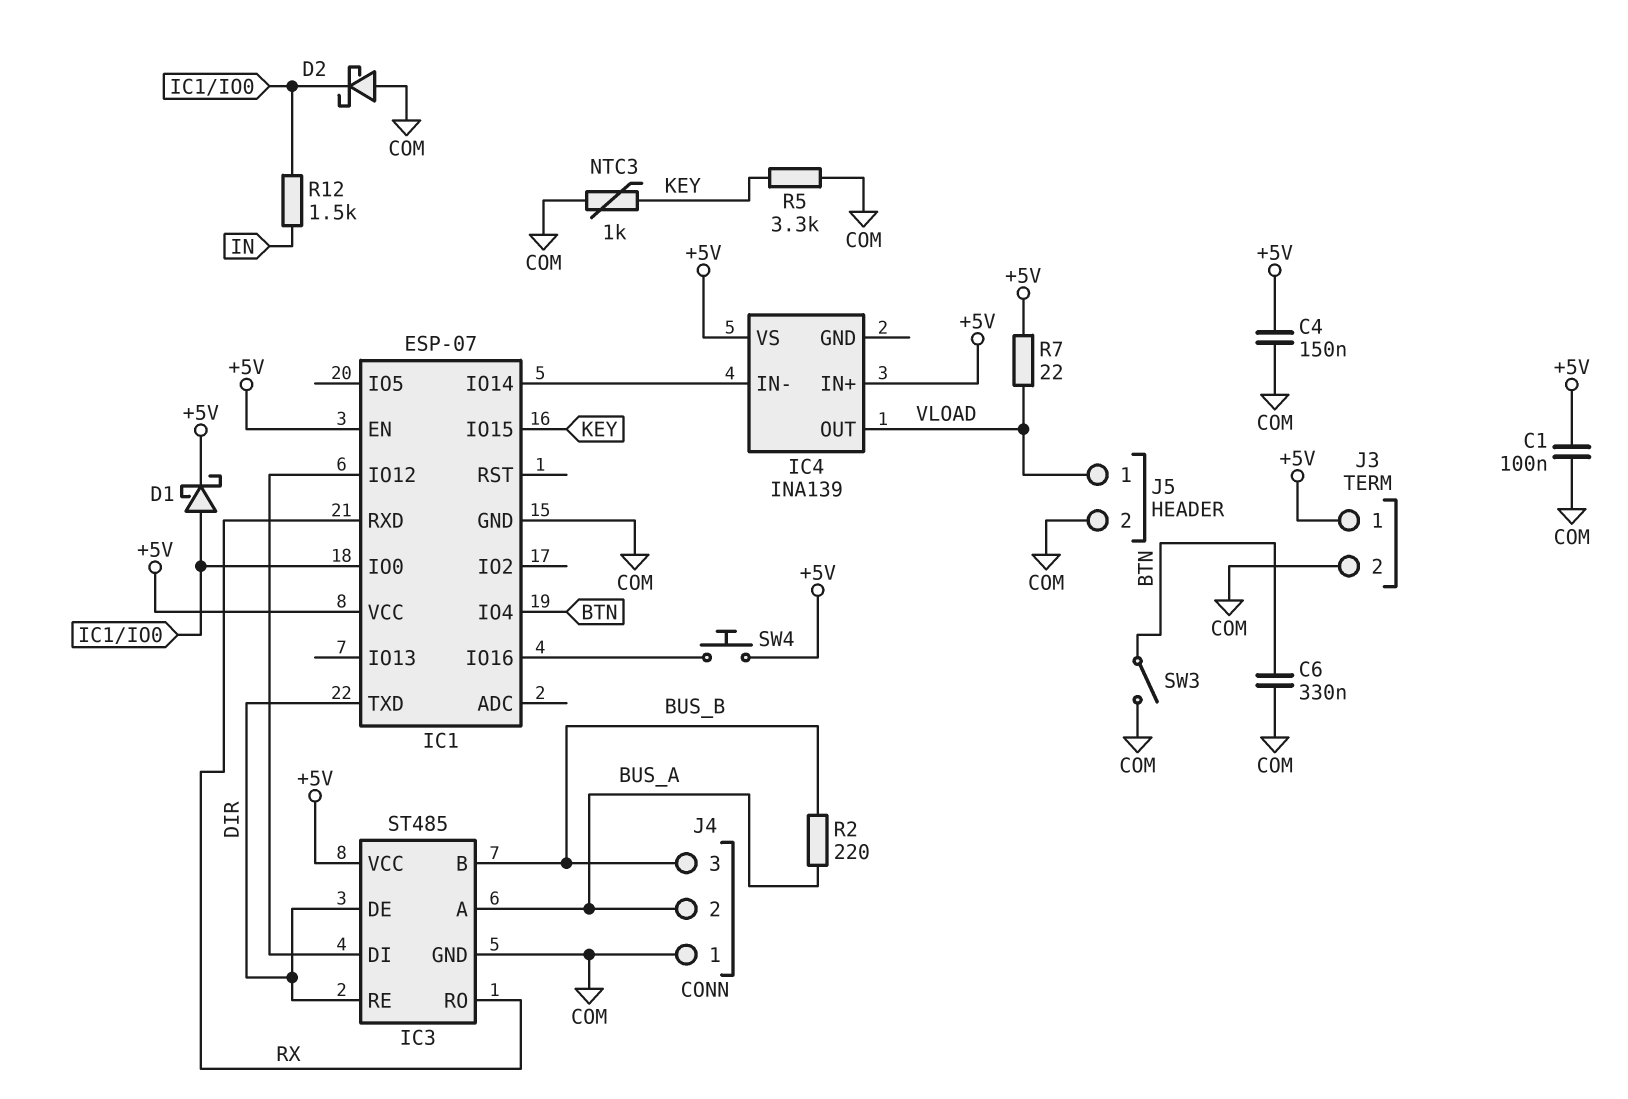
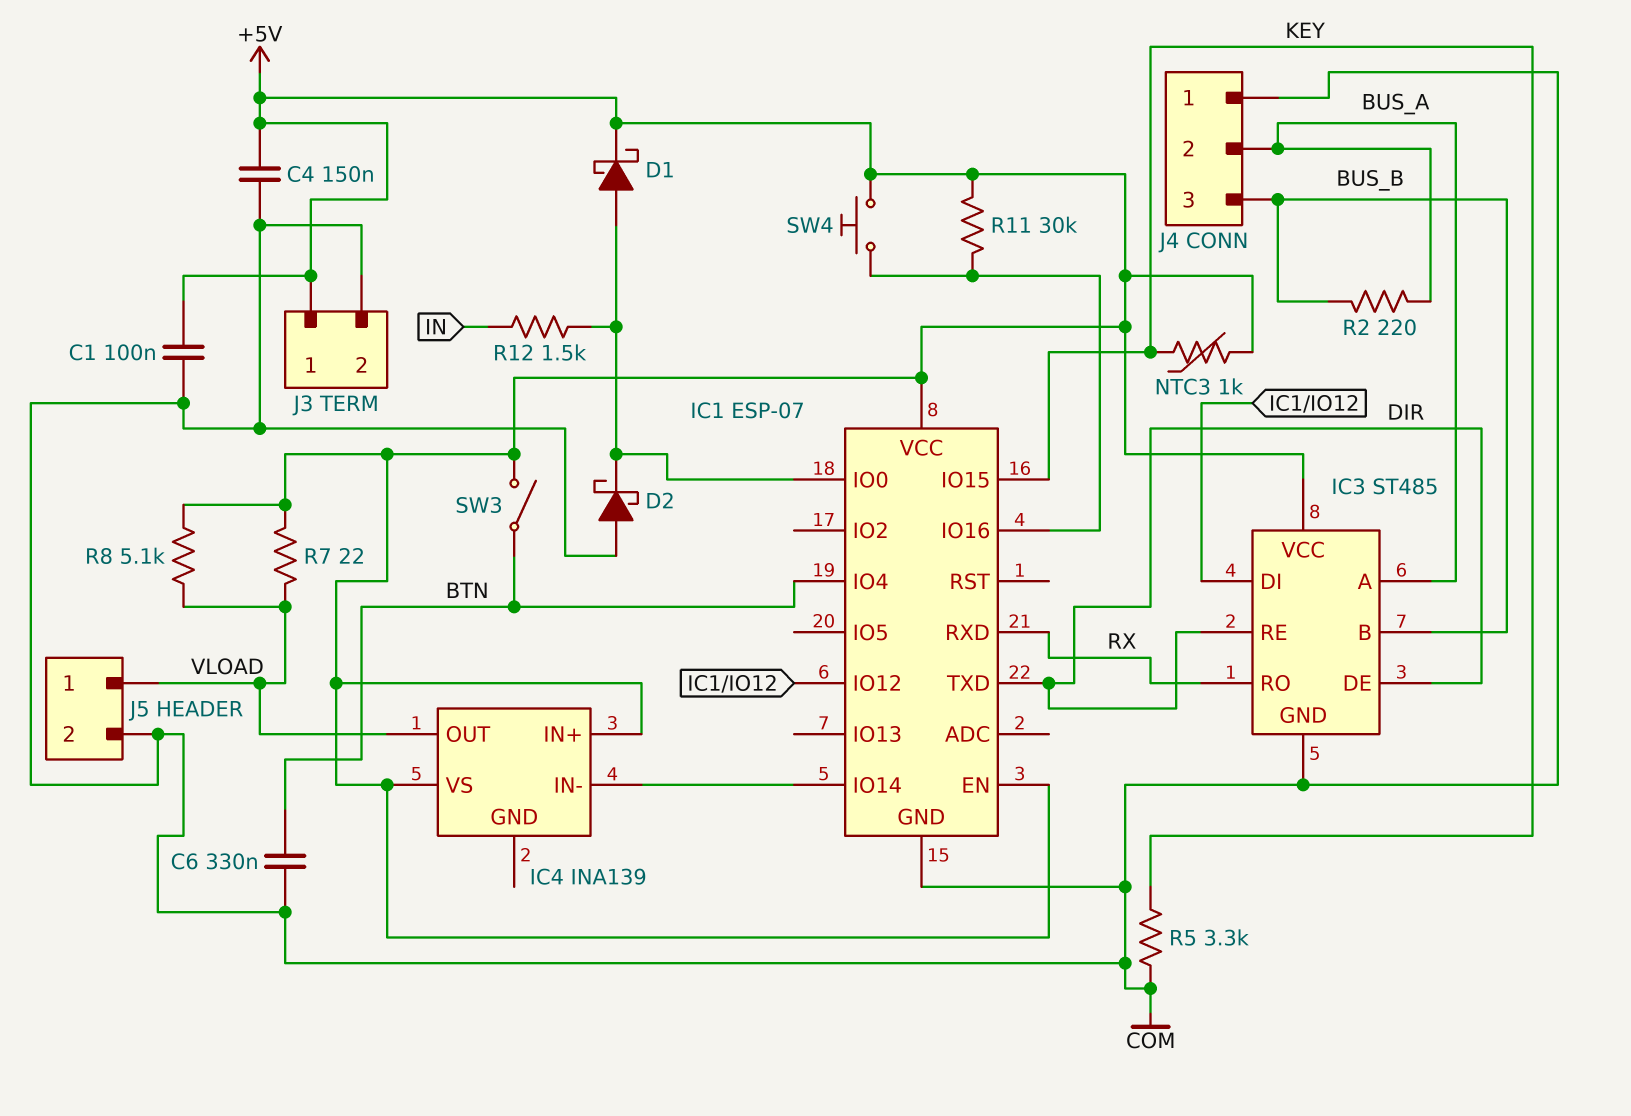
NTC3: 1k (COM, KEY) -> 1k (+5V, KEY)
R8: none -> 5.1k (+5V, VLOAD)
R11: none -> 30k (+5V, IC1/IO16)
SW3: switch (BTN, COM) -> switch (+5V, BTN)

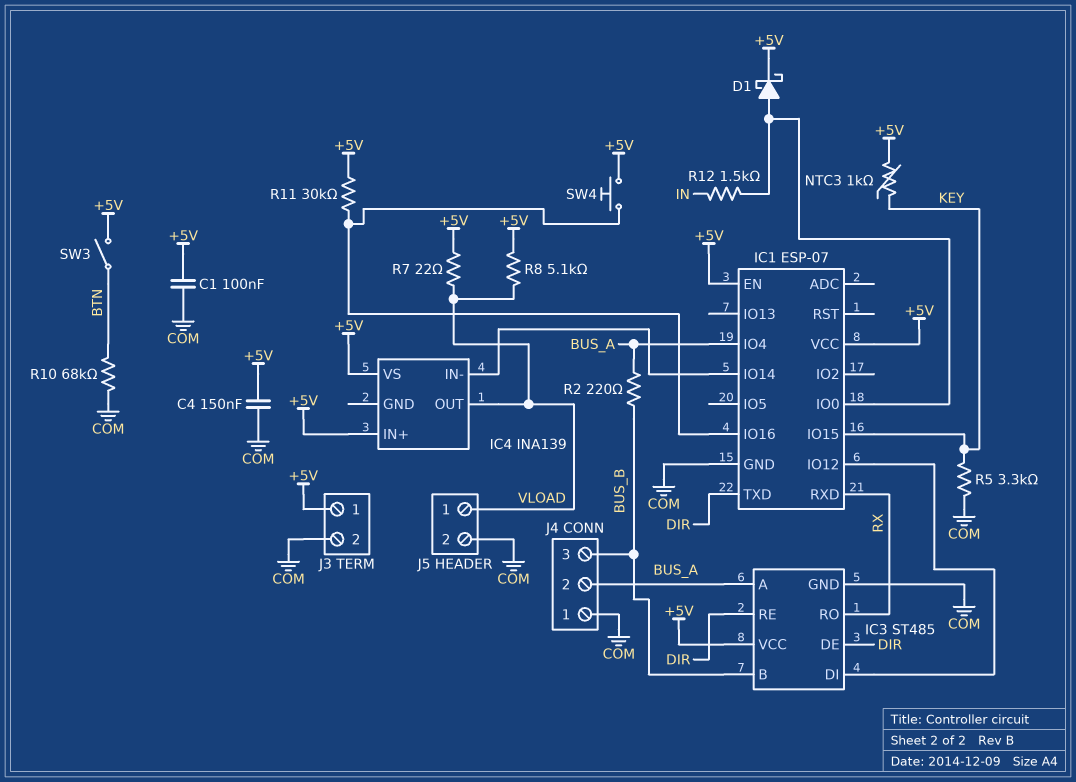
C6: 330nF (BTN, COM) -> none
D2: schottky (A COM, K IC1/IO0) -> none
IC1 pin IO4: BTN -> BUS_A
R10: none -> 68k (BTN, COM)

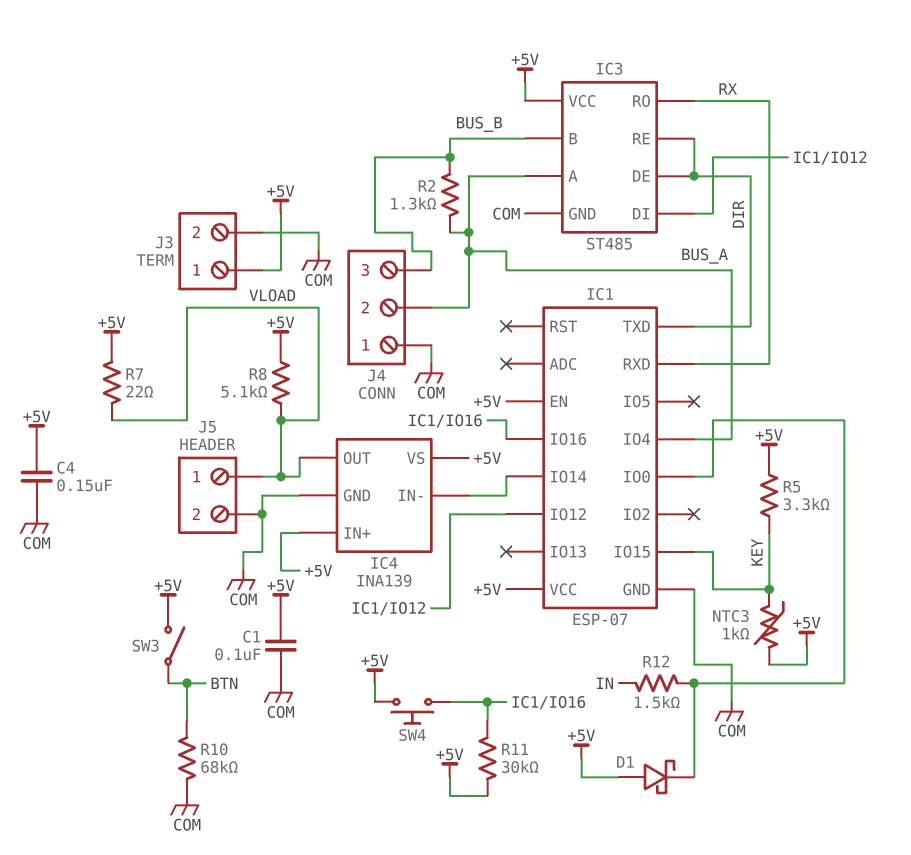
D1: schottky (A IC1/IO0, K +5V) -> schottky (A +5V, K IC1/IO0)
IC4 pin GND: none -> COM
R2: 220 (BUS_A, BUS_B) -> 1.3k (BUS_A, BUS_B)
R5: 3.3k (COM, KEY) -> 3.3k (+5V, KEY)

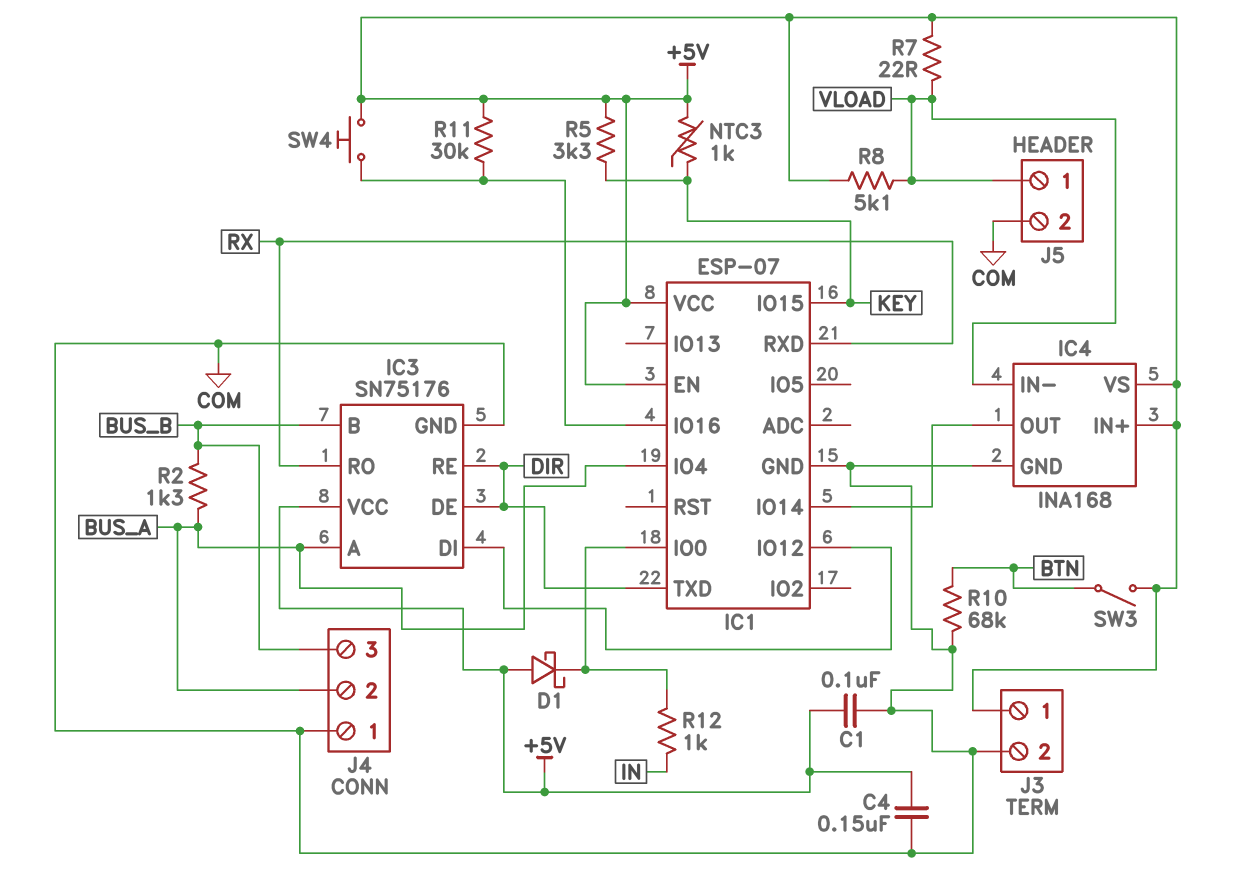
IC3: ST485 -> SN75176
IC4: INA139 -> INA168
IC4 pin IN-: IC1/IO14 -> VLOAD
IC4 pin OUT: VLOAD -> IC1/IO14
R12: 1.5k (IC1/IO0, IN) -> 1k (IC1/IO0, IN)

